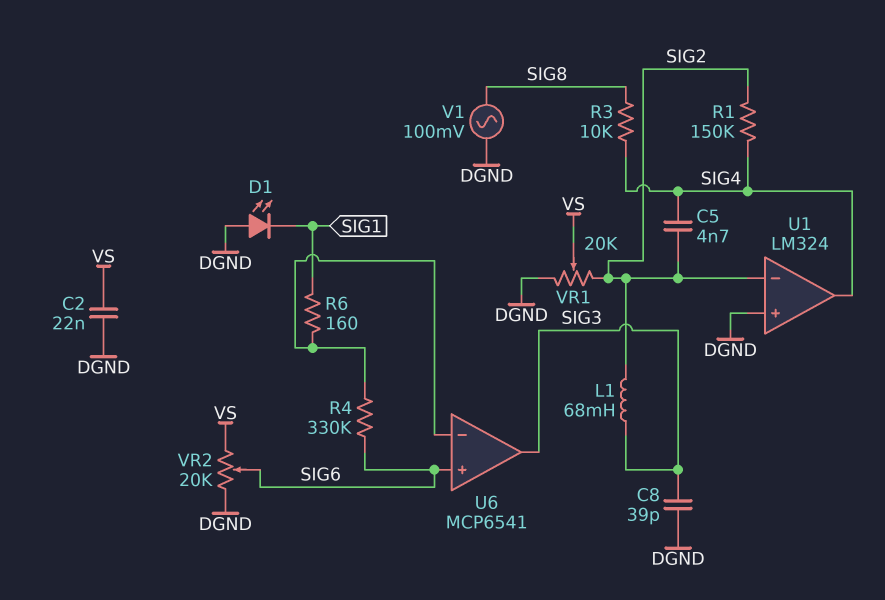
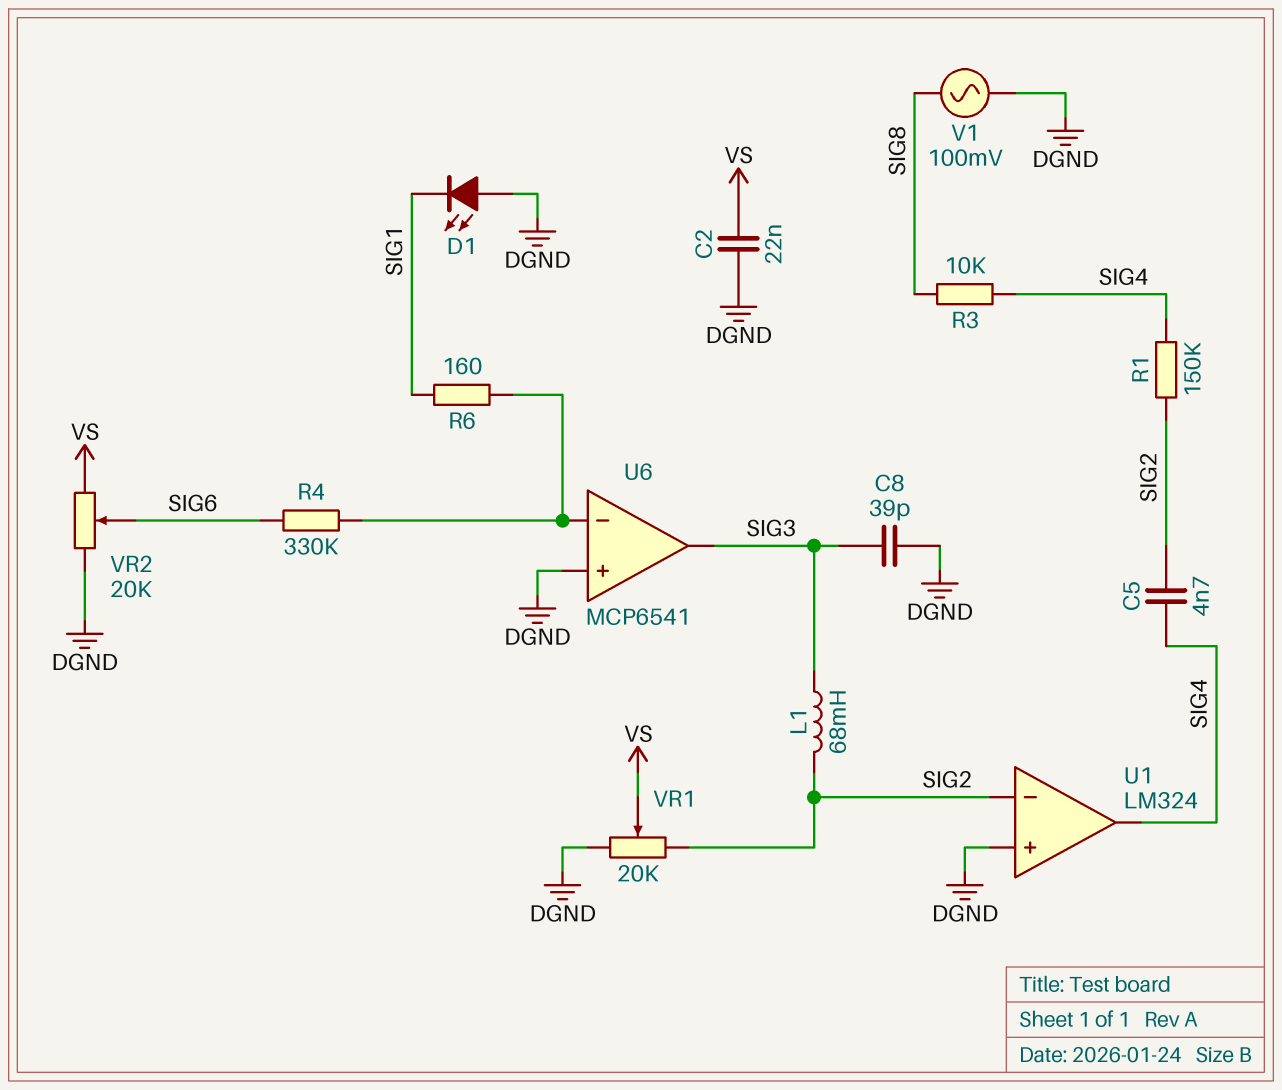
U6 pin in+: SIG6 -> DGND

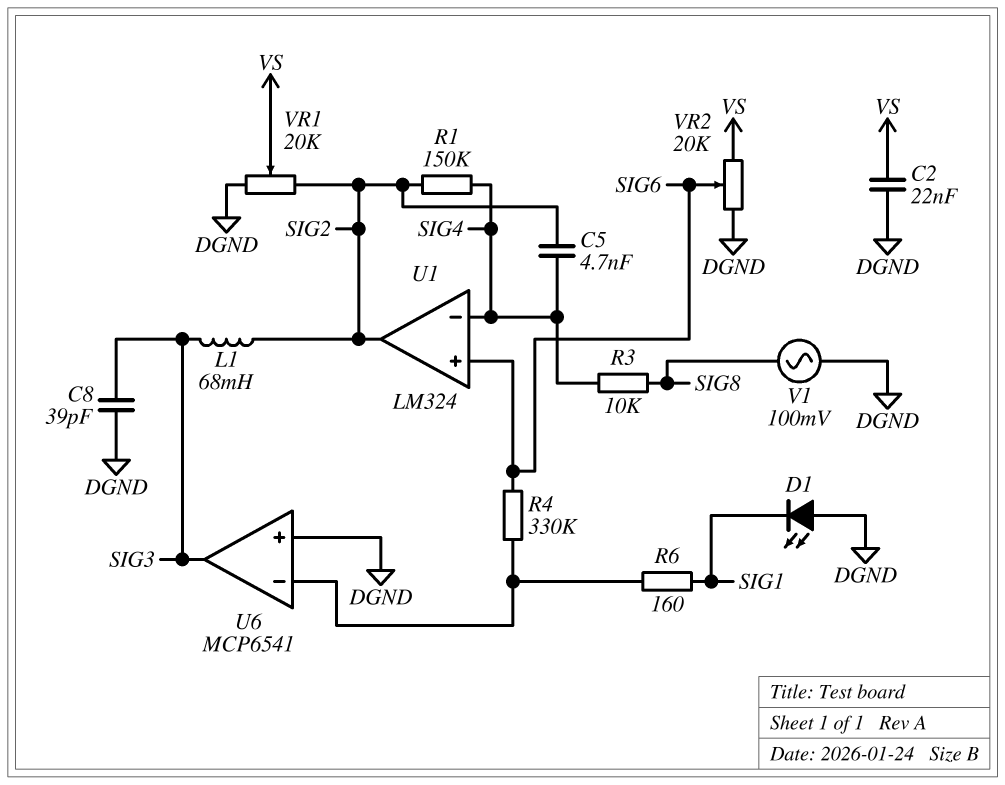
U1 pin in+: DGND -> SIG6
U1 pin in-: SIG2 -> SIG4
U1 pin out: SIG4 -> SIG2

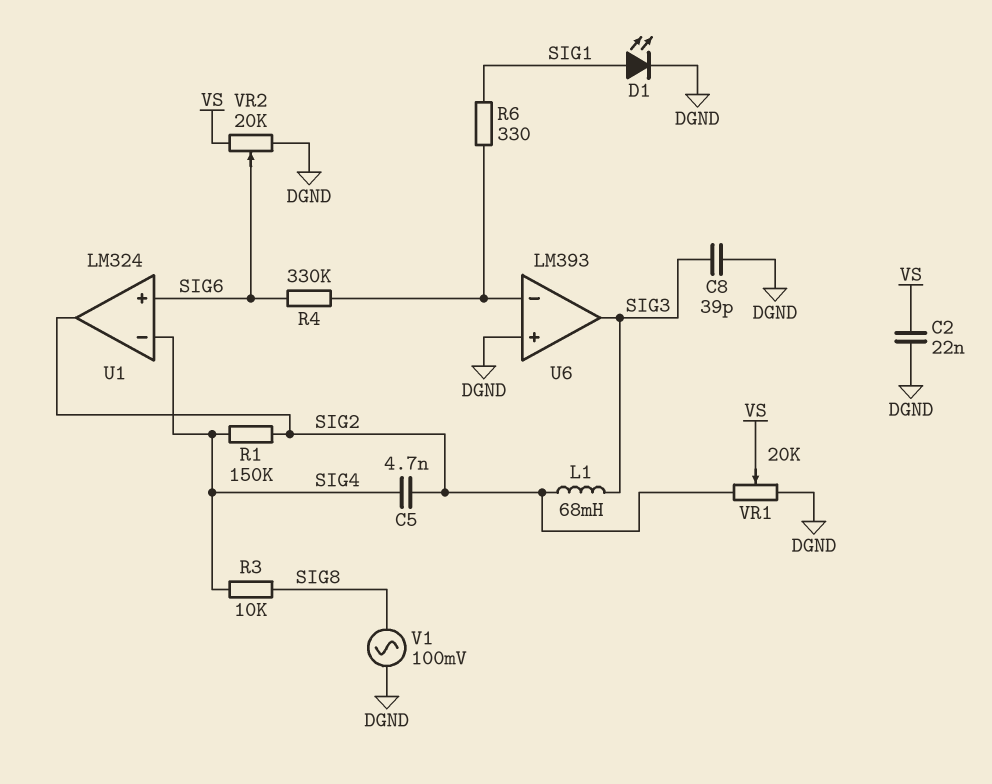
D1: LED (A DGND, K SIG1) -> LED (A SIG1, K DGND)
R6: 160 (SIG1, U6/in-) -> 330 (SIG1, U6/in-)
U6: MCP6541 -> LM393

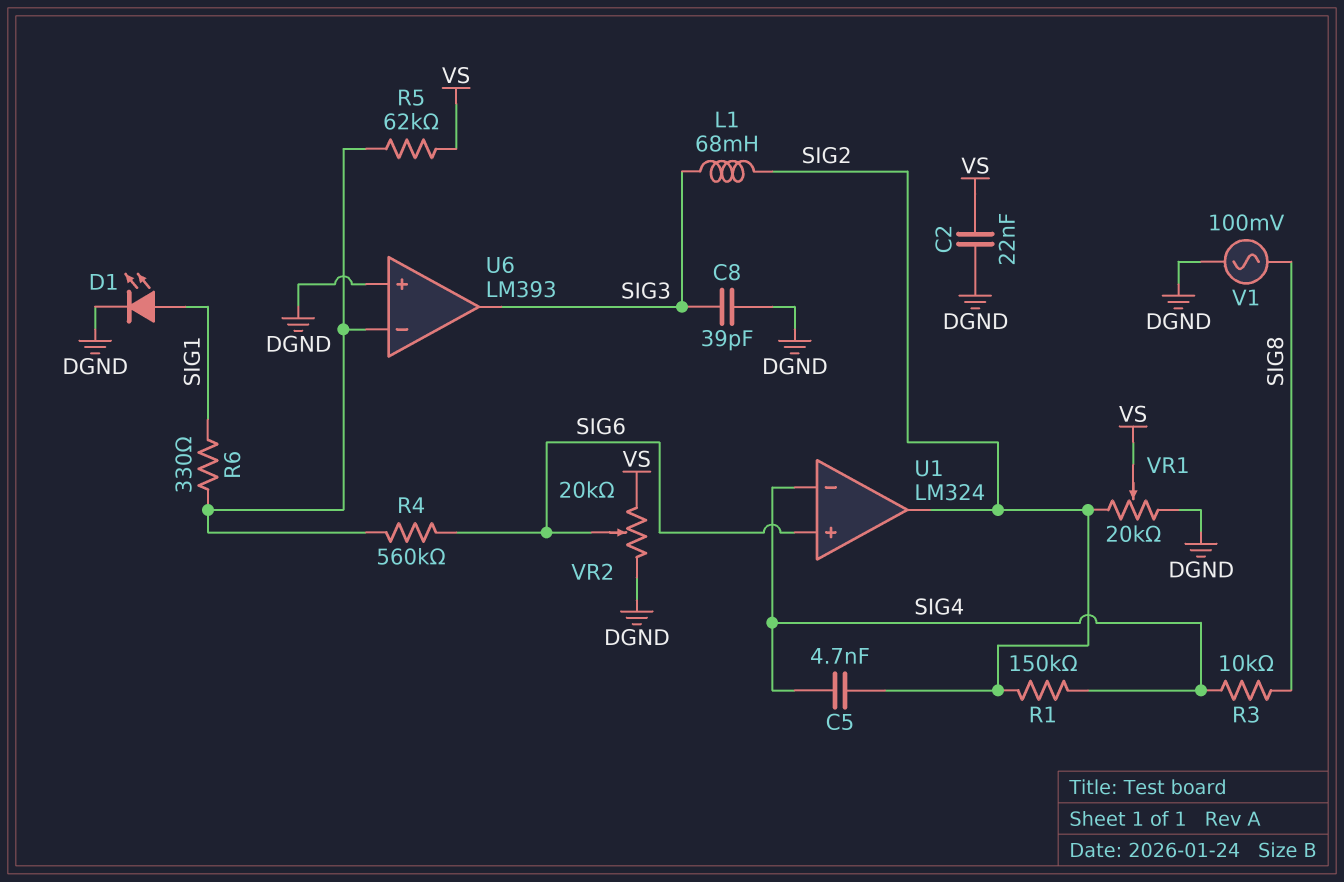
R4: 330k (SIG6, U6/in-) -> 560k (SIG6, U6/in-)
R5: none -> 62k (U6/in-, VS)

